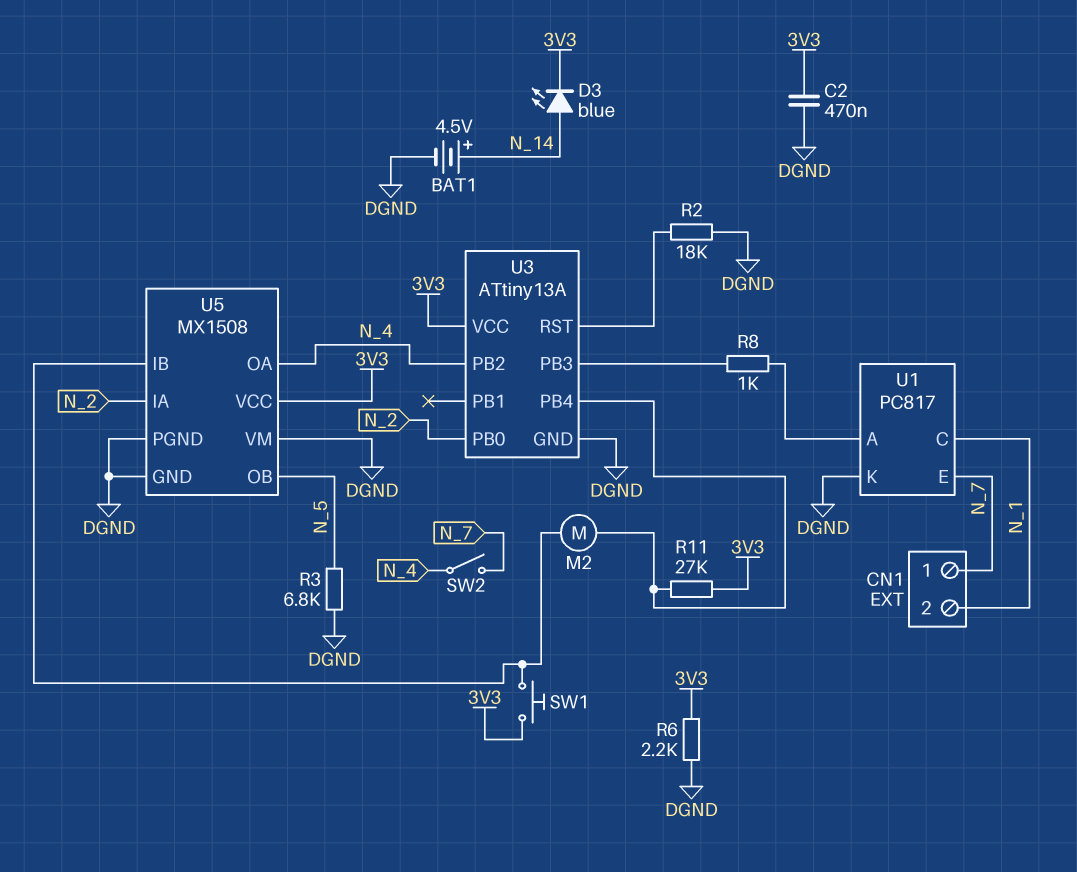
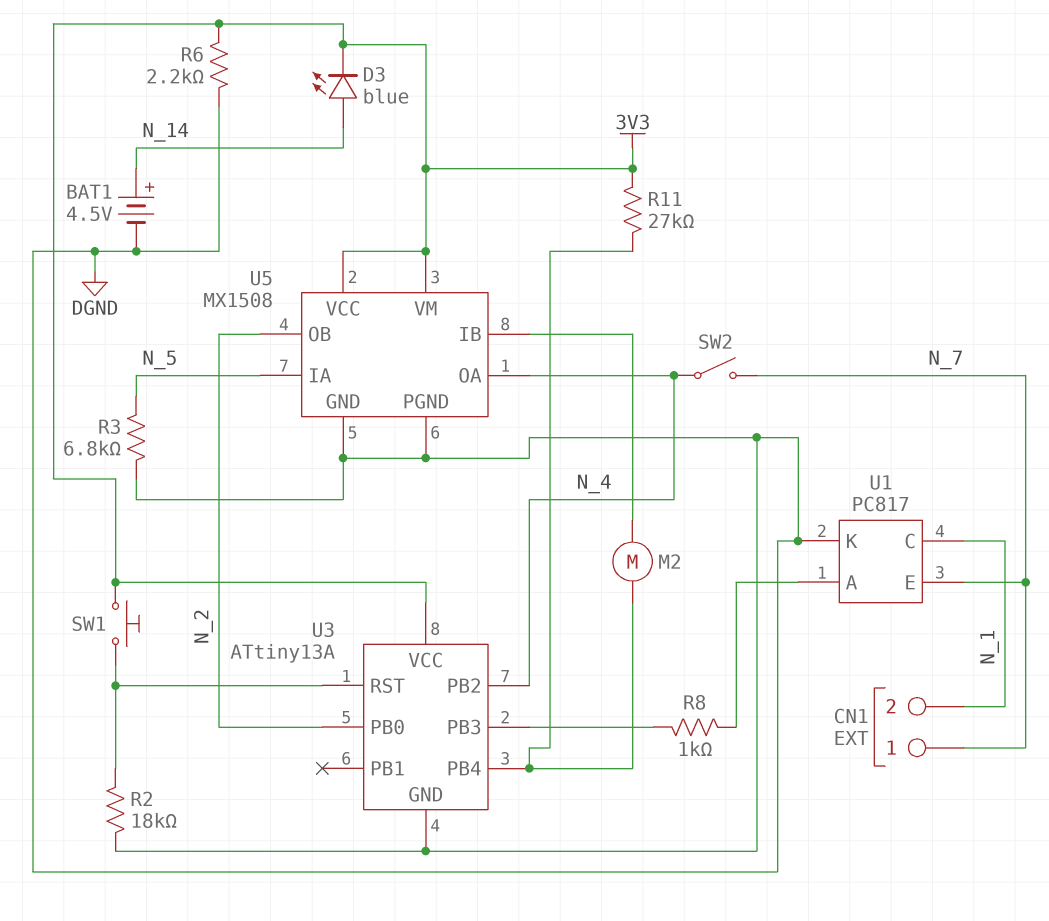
C2: 470nF (3V3, DGND) -> none
SW1: button (3V3, U5/IB) -> button (3V3, U3/RST)
U5 pin IA: N_2 -> N_5
U5 pin OB: N_5 -> N_2
U5 pin VM: DGND -> 3V3

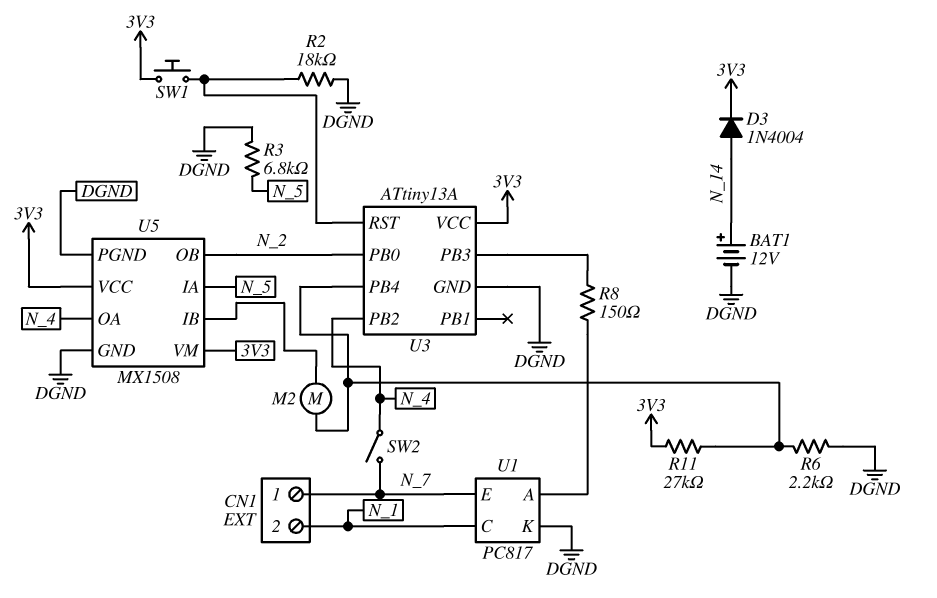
BAT1: 4.5V (plus N_14, minus DGND) -> 12V (plus N_14, minus DGND)
D3: LED blue (A N_14, K 3V3) -> diode 1N4004 (A N_14, K 3V3)
R6: 2.2k (3V3, DGND) -> 2.2k (DGND, U3/PB4)
R8: 1k (U1/A, U3/PB3) -> 150 (U1/A, U3/PB3)

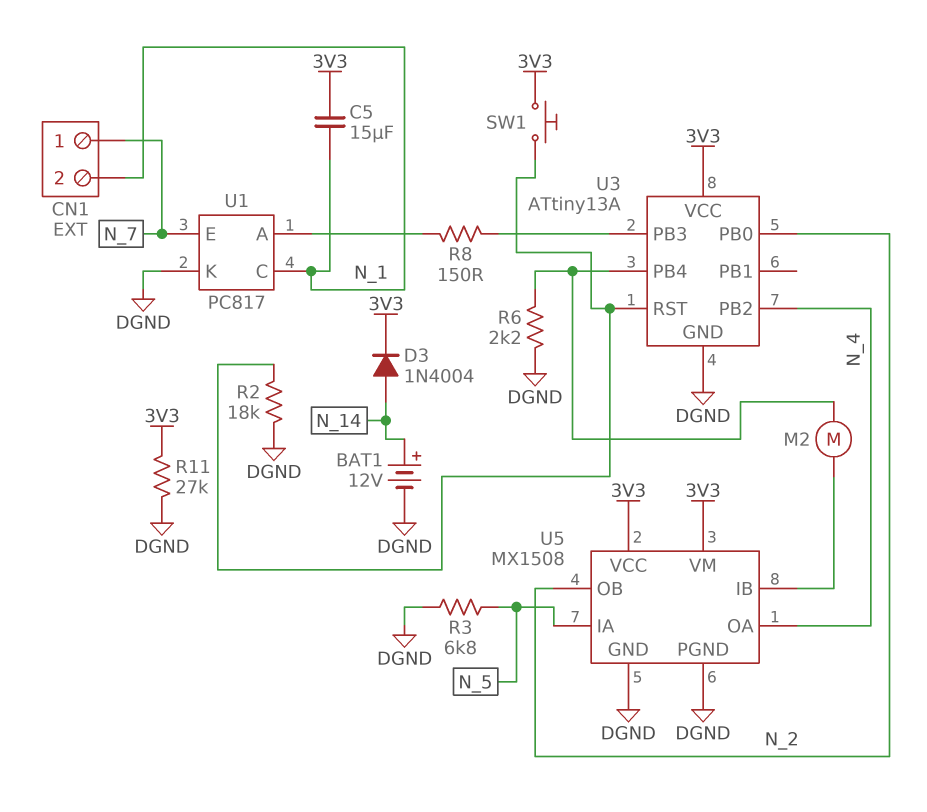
C5: none -> 15uF (3V3, N_1)
R11: 27k (3V3, U3/PB4) -> 27k (3V3, DGND)
SW2: switch (N_4, N_7) -> none

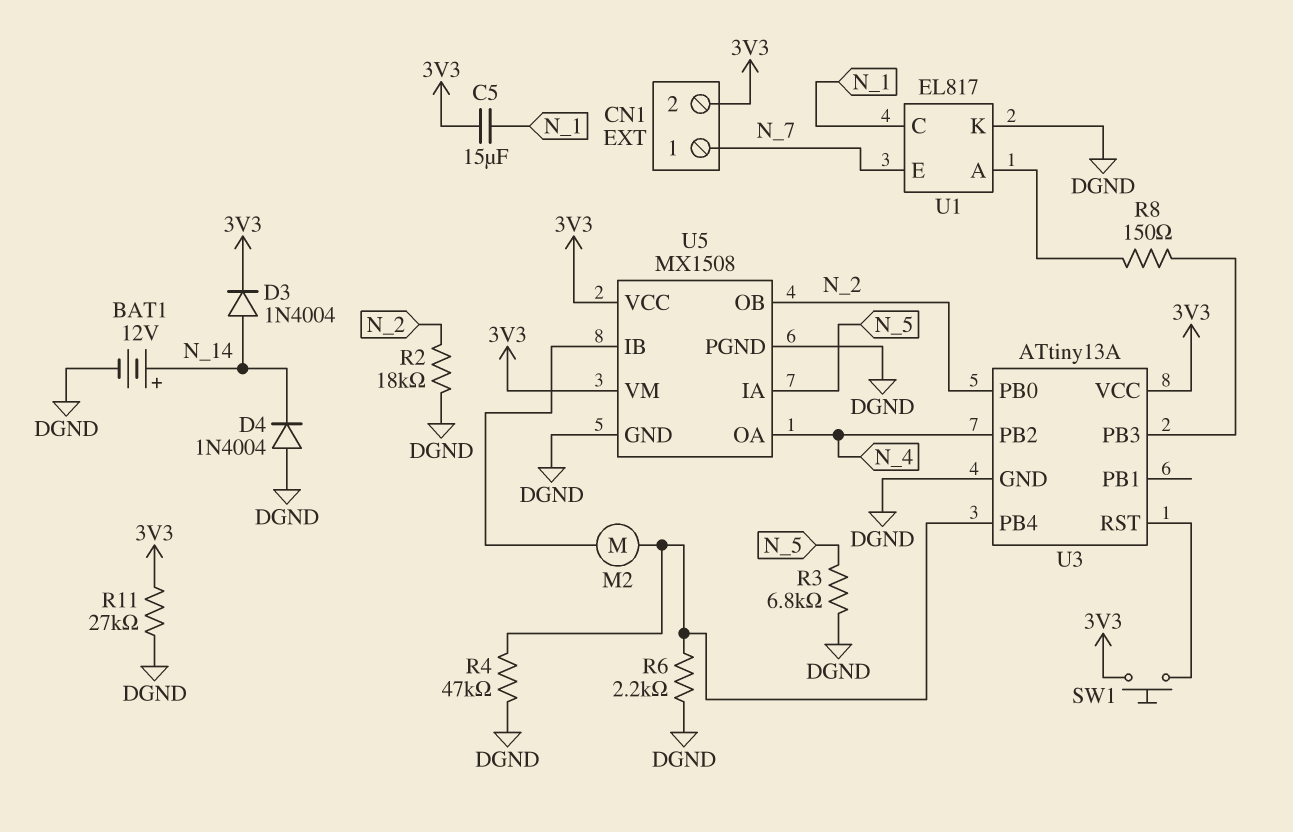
CN1 pin 2: N_1 -> 3V3
D4: none -> diode 1N4004 (A DGND, K N_14)
R2: 18k (DGND, U3/RST) -> 18k (DGND, N_2)
R4: none -> 47k (DGND, U3/PB4)
U1: PC817 -> EL817

